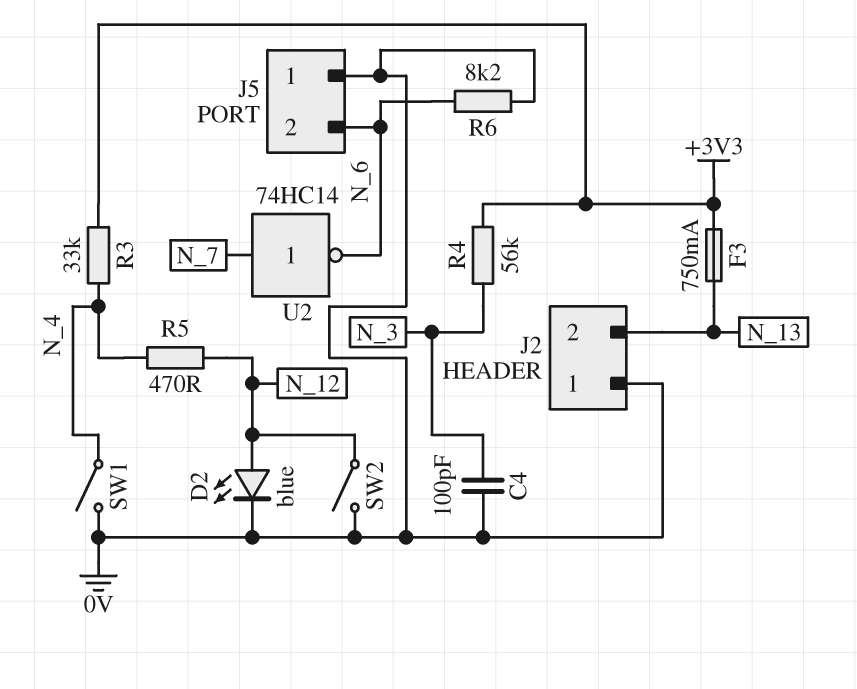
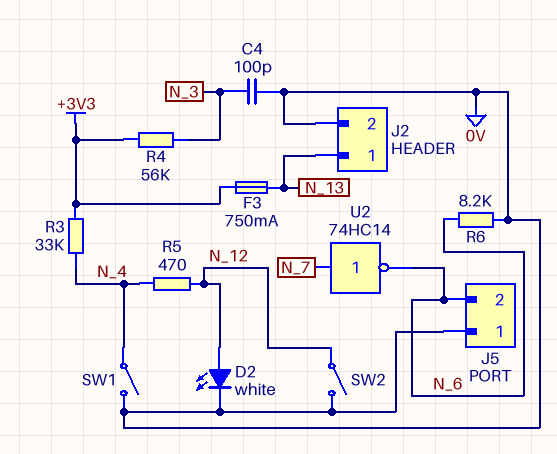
D2: LED blue (A N_12, K 0V) -> LED white (A N_12, K 0V)
J2 pin 1: 0V -> N_13
J2 pin 2: N_13 -> 0V

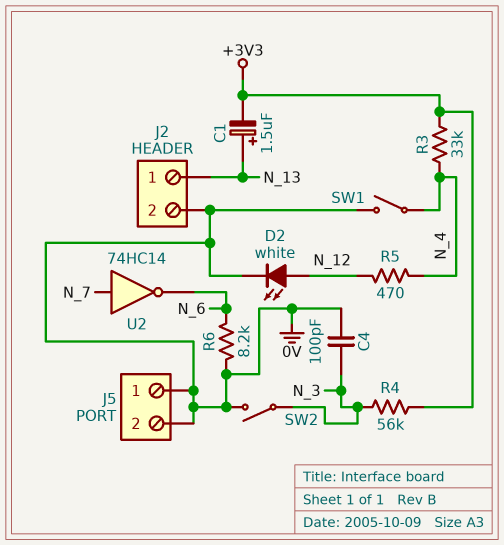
C1: none -> 1.5uF (plus N_13, minus +3V3)
F3: 750mA (+3V3, N_13) -> none
J5 pin 2: N_6 -> 0V
SW2: switch (0V, N_12) -> switch (0V, N_3)

